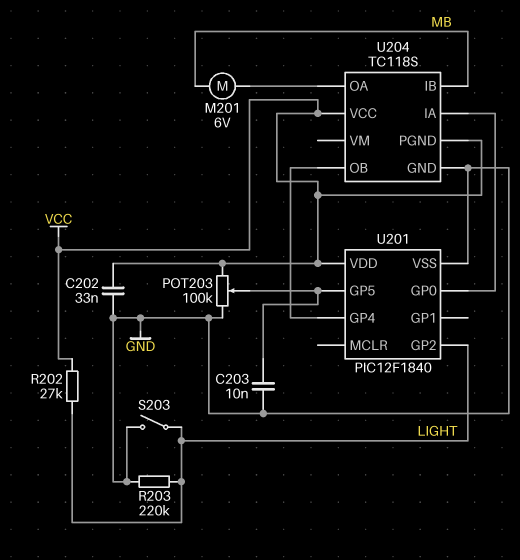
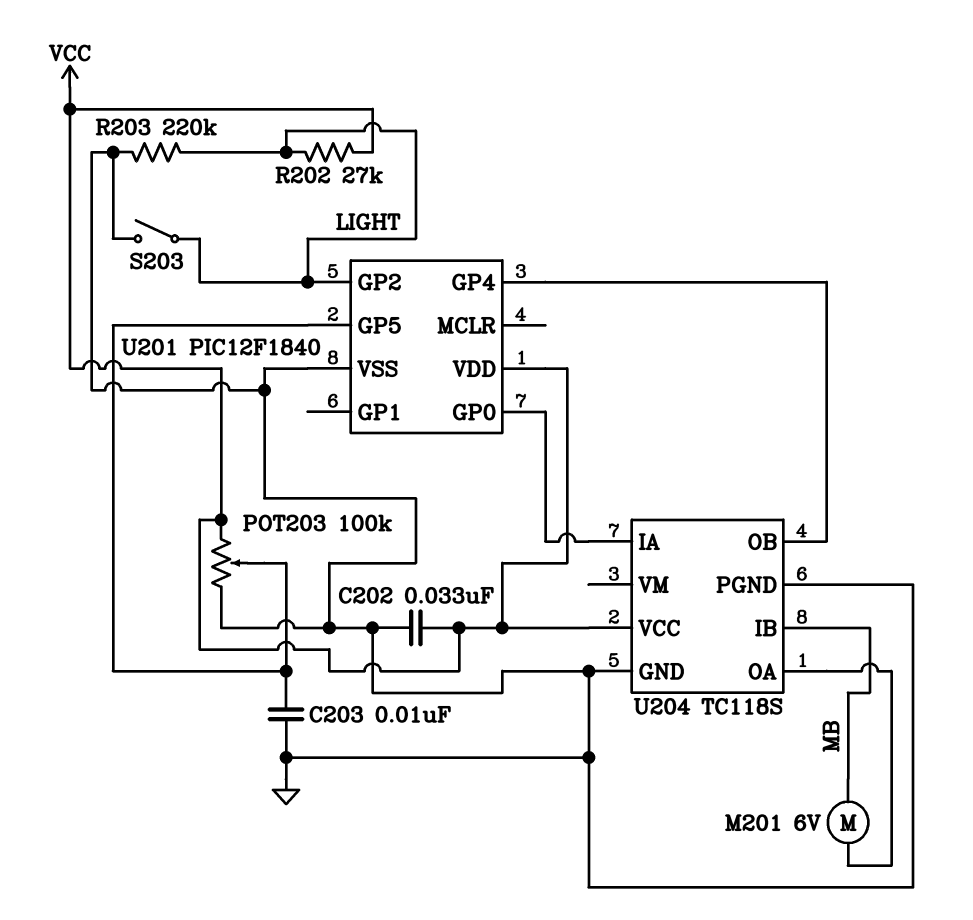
U204 pin PGND: VCC -> GND

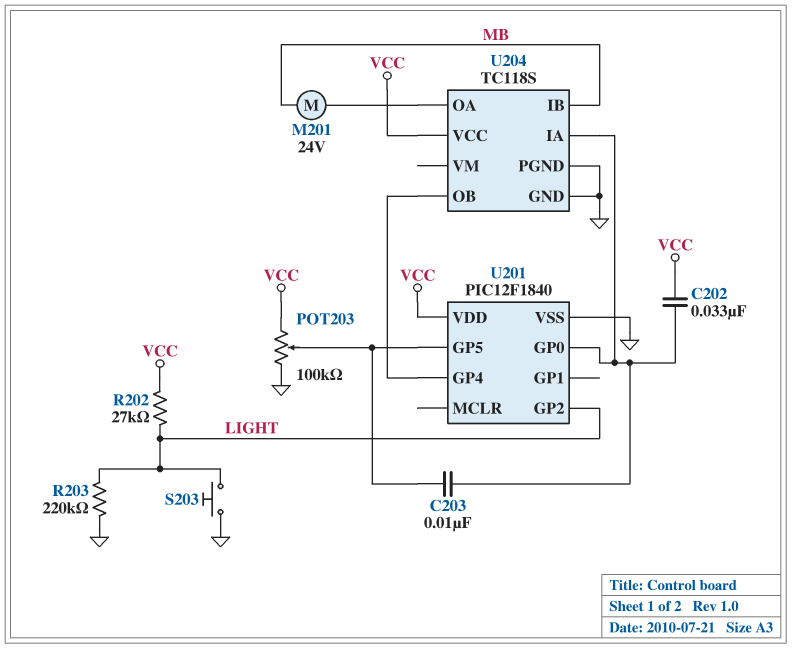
C202: 33nF (GND, VCC) -> 33nF (U201/GP0, VCC)
C203: 10nF (GND, U201/GP5) -> 10nF (U201/GP0, U201/GP5)
M201: motor 6V (MB, U204/OA) -> motor 24V (MB, U204/OA)
S203: switch (GND, LIGHT) -> button (GND, LIGHT)

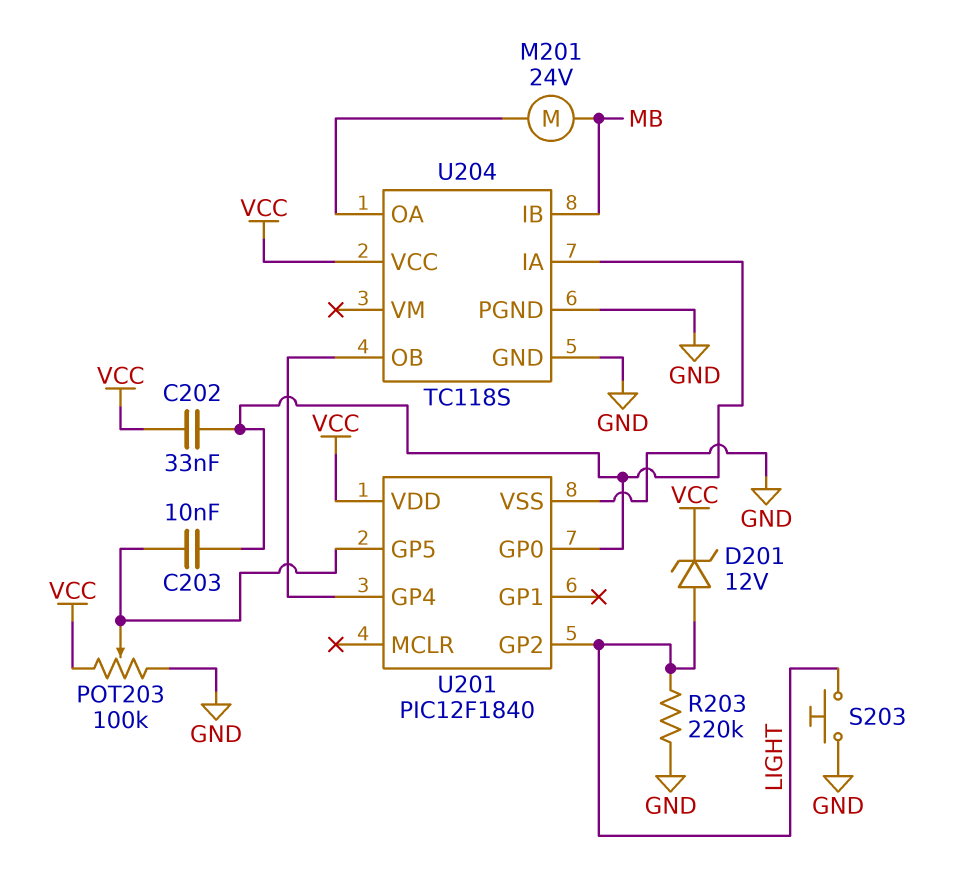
D201: none -> zener 12V (A LIGHT, K VCC)
R202: 27k (LIGHT, VCC) -> none

